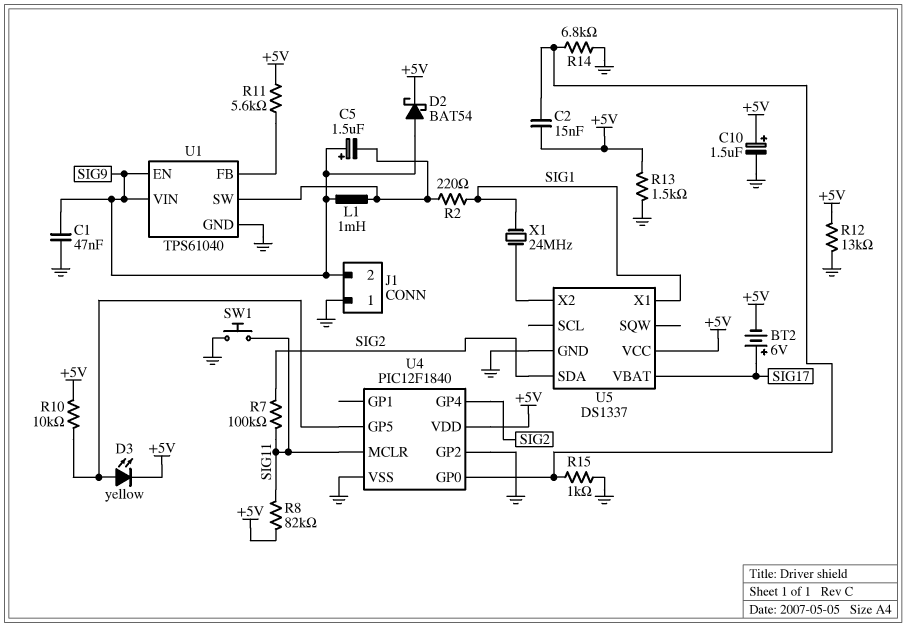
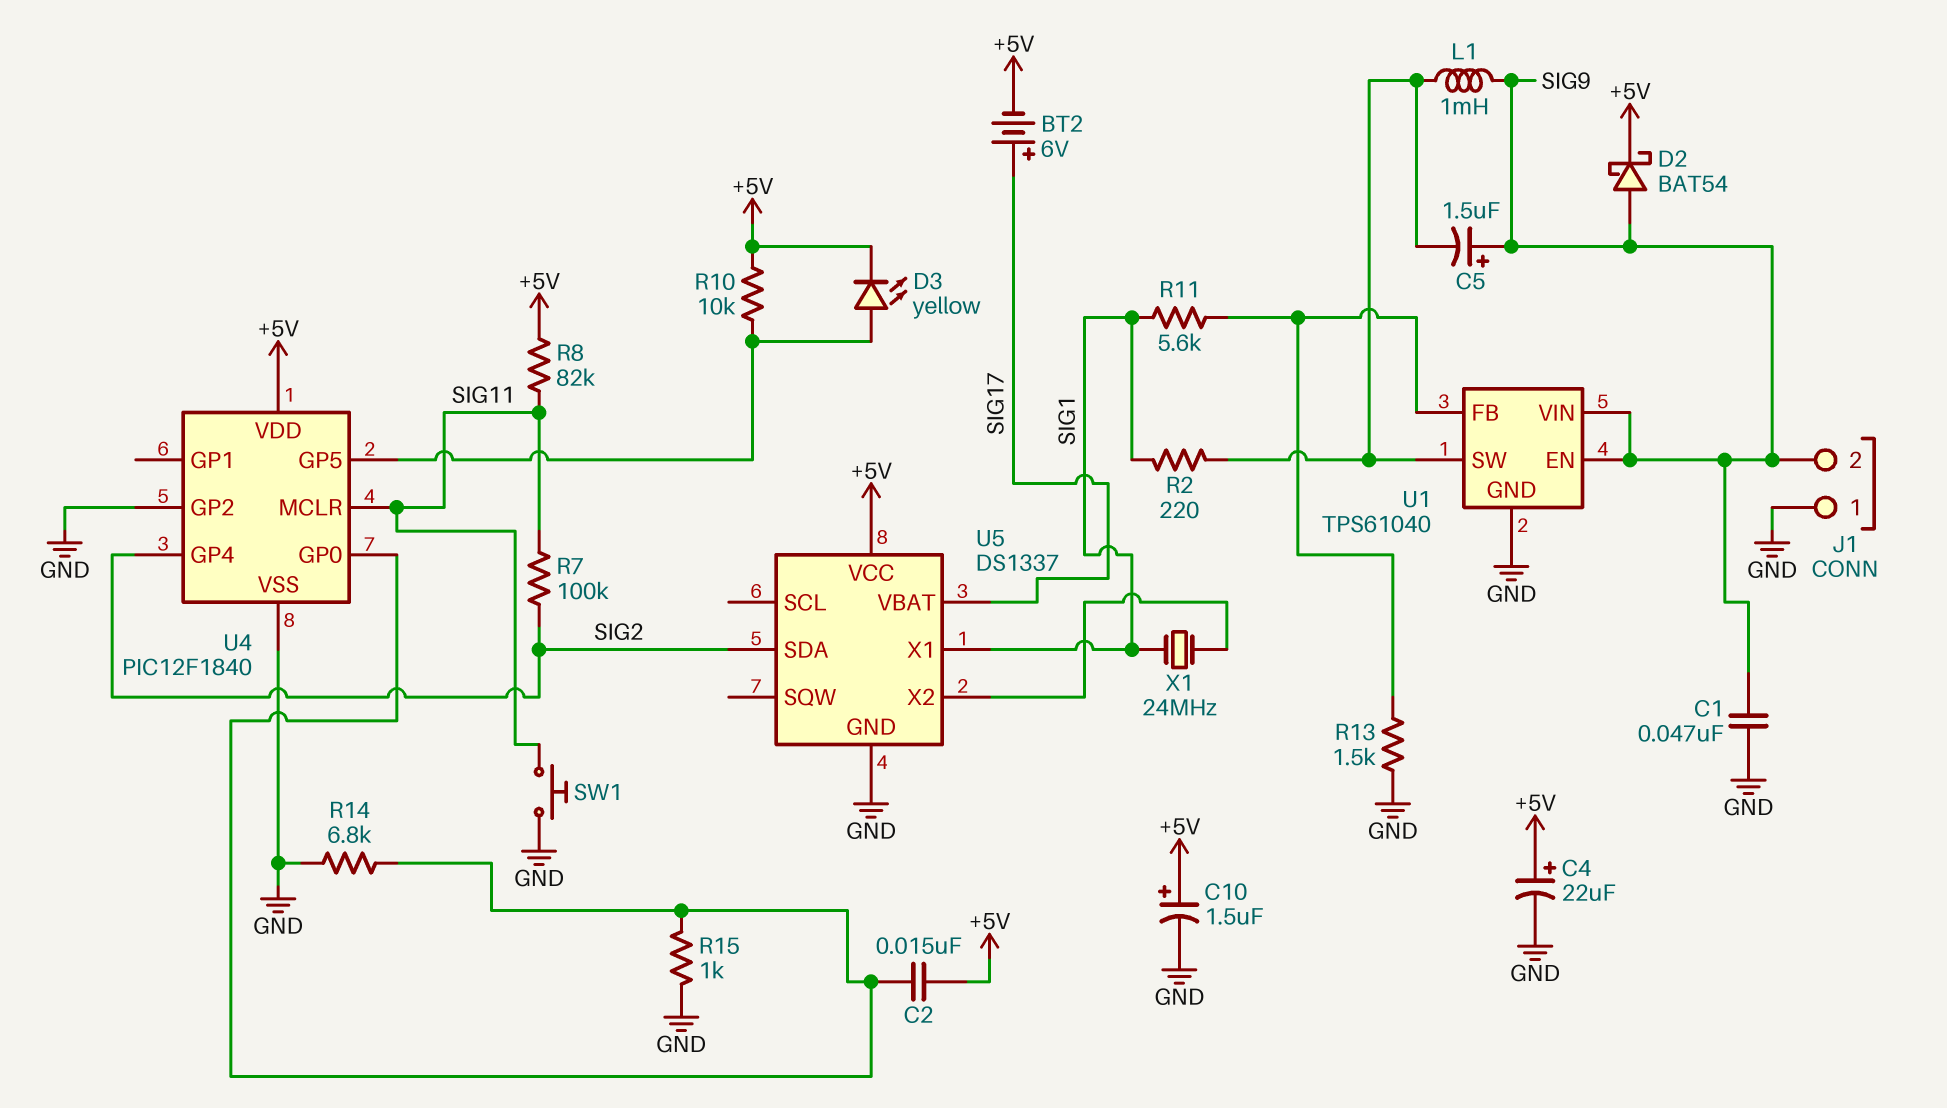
C4: none -> 22uF (plus +5V, minus GND)
R11: 5.6k (+5V, U1/FB) -> 5.6k (SIG1, U1/FB)
R12: 13k (+5V, GND) -> none
R13: 1.5k (+5V, GND) -> 1.5k (GND, U1/FB)

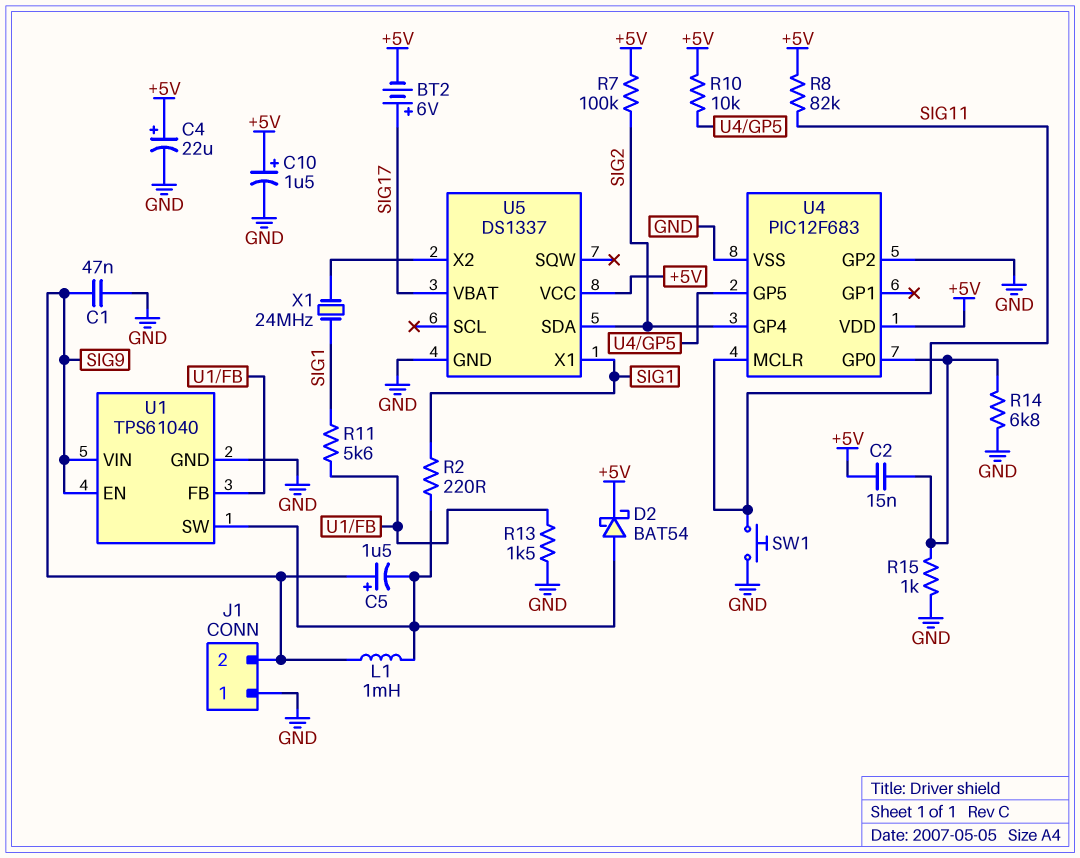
D2: schottky BAT54 (A SIG9, K +5V) -> schottky BAT54 (A U1/SW, K +5V)
D3: LED yellow (A U4/GP5, K +5V) -> none
R7: 100k (SIG2, SIG11) -> 100k (+5V, SIG2)
U4: PIC12F1840 -> PIC12F683

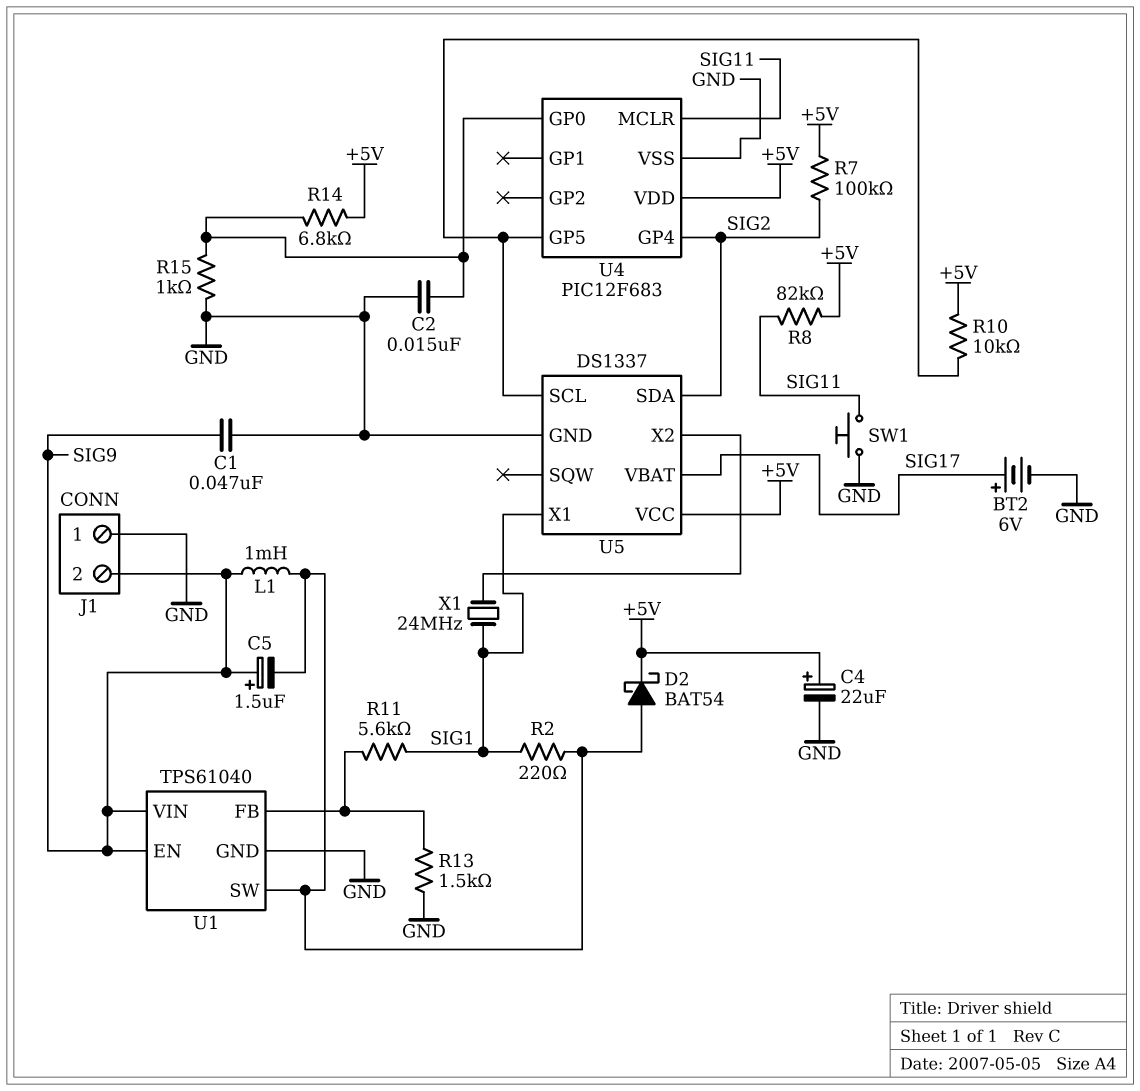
BT2: 6V (plus SIG17, minus +5V) -> 6V (plus SIG17, minus GND)
C2: 15nF (+5V, U4/GP0) -> 15nF (GND, U4/GP0)
C10: 1.5uF (plus +5V, minus GND) -> none
R14: 6.8k (GND, U4/GP0) -> 6.8k (+5V, U4/GP0)
U4 pin GP2: GND -> none
U5 pin SCL: none -> U4/GP5

